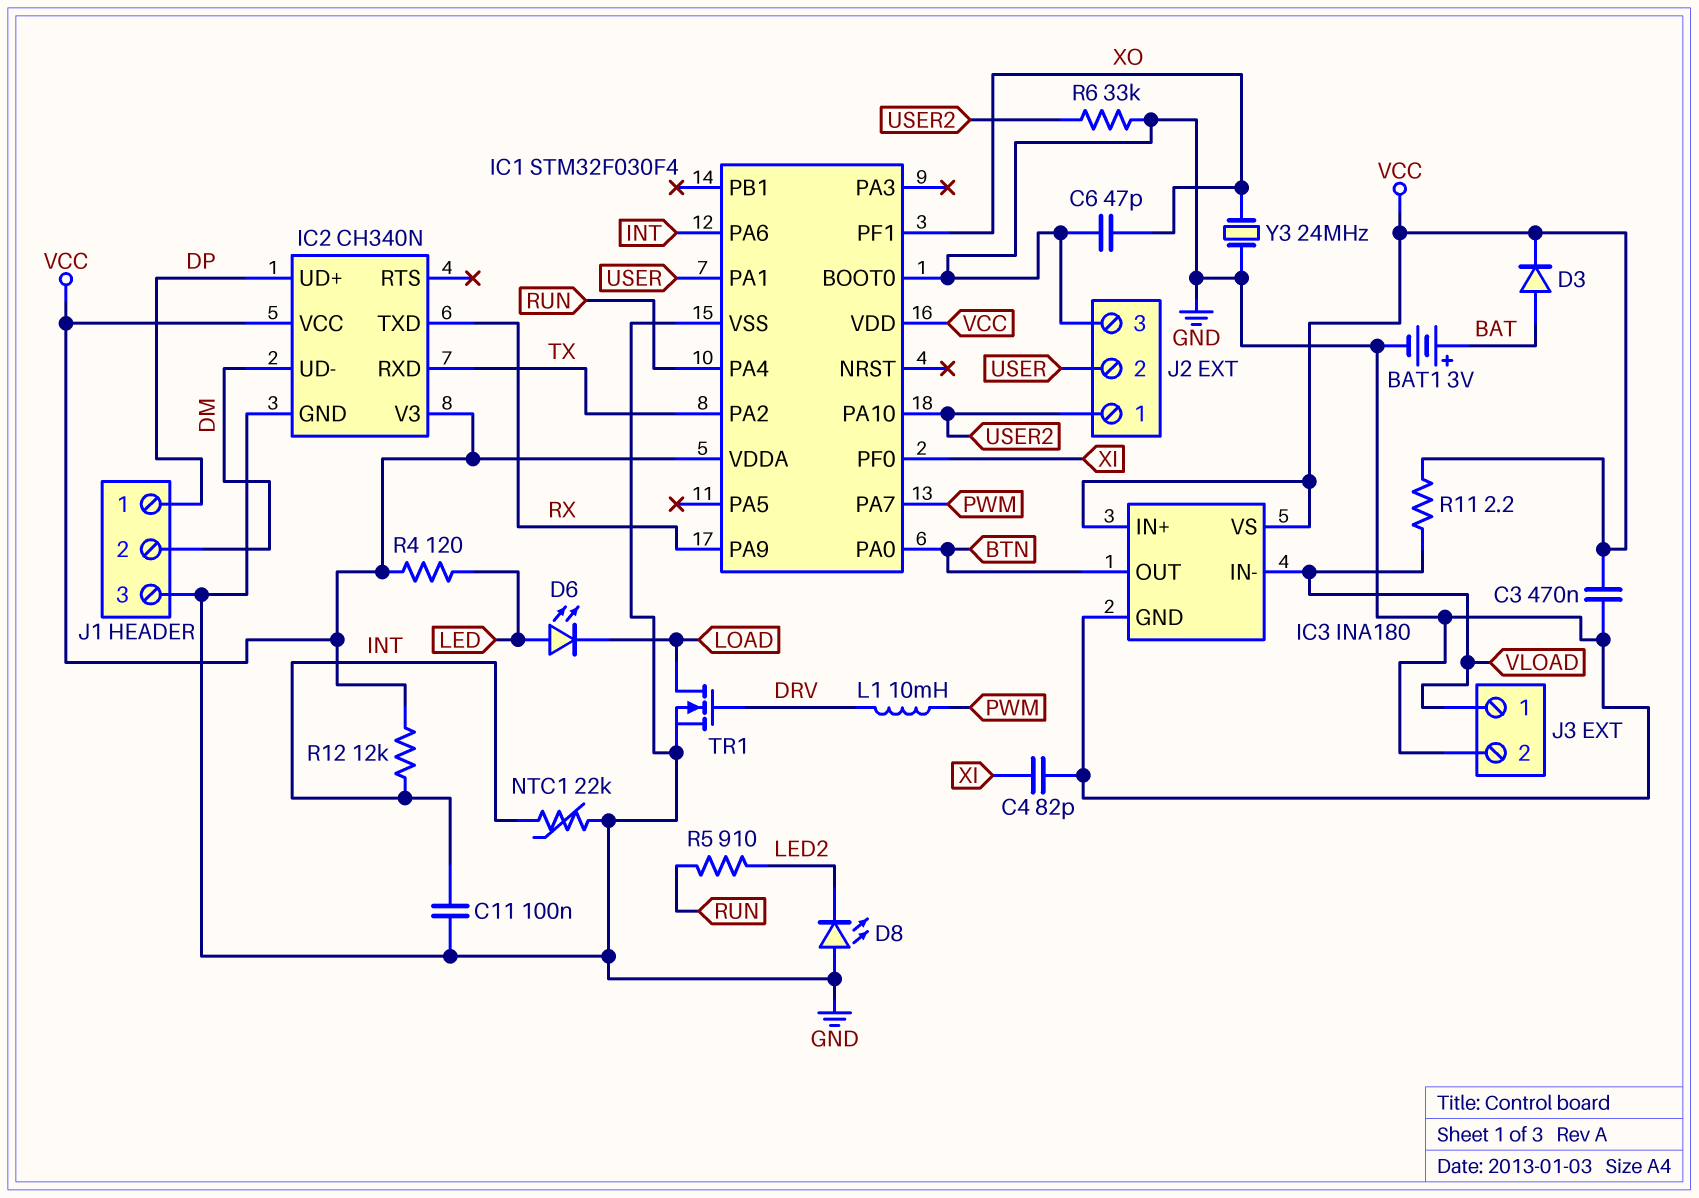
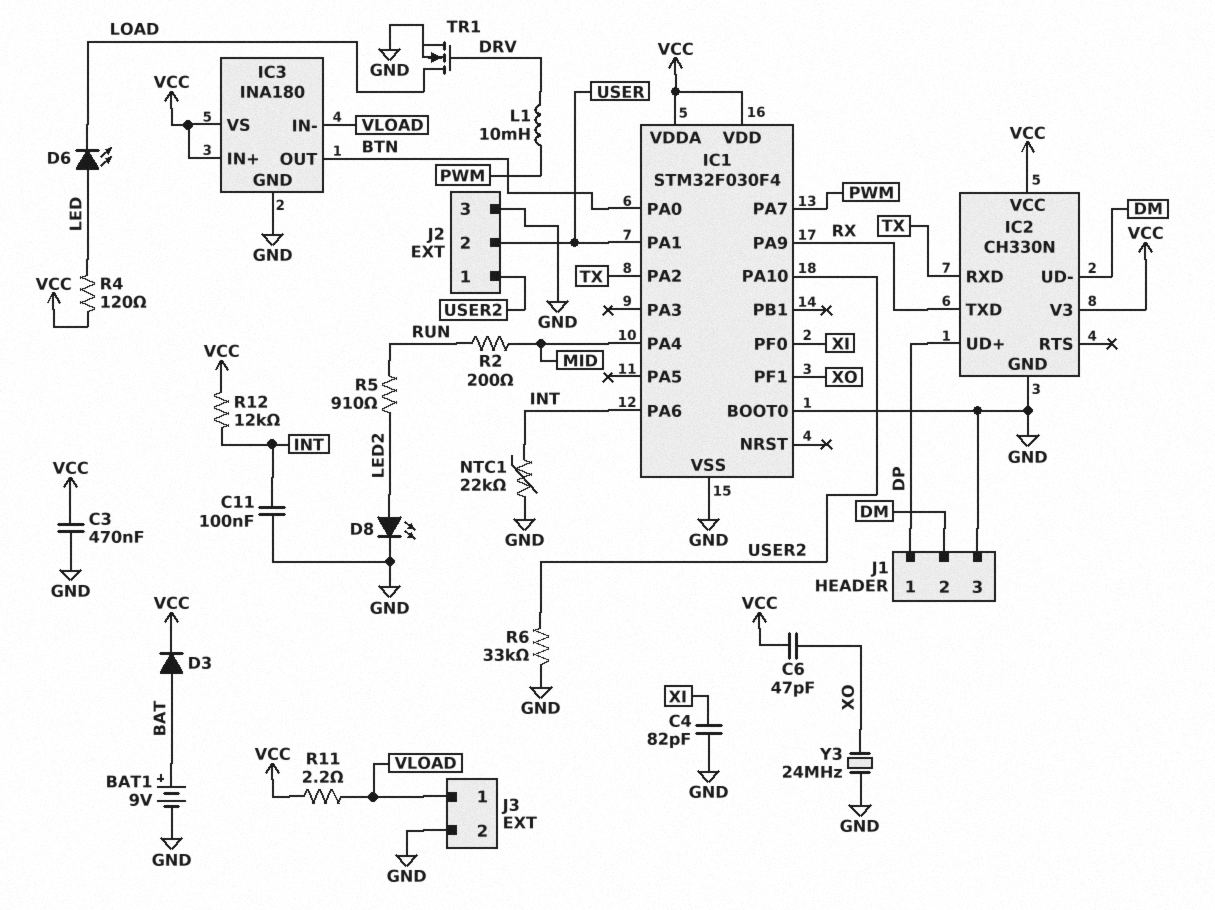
BAT1: 3V (plus BAT, minus GND) -> 9V (plus BAT, minus GND)
C6: 47pF (GND, XO) -> 47pF (VCC, XO)
D8: LED (A GND, K LED2) -> LED (A LED2, K GND)
IC1 pin PA4: RUN -> MID
IC2: CH340N -> CH330N
R2: none -> 200 (MID, RUN)

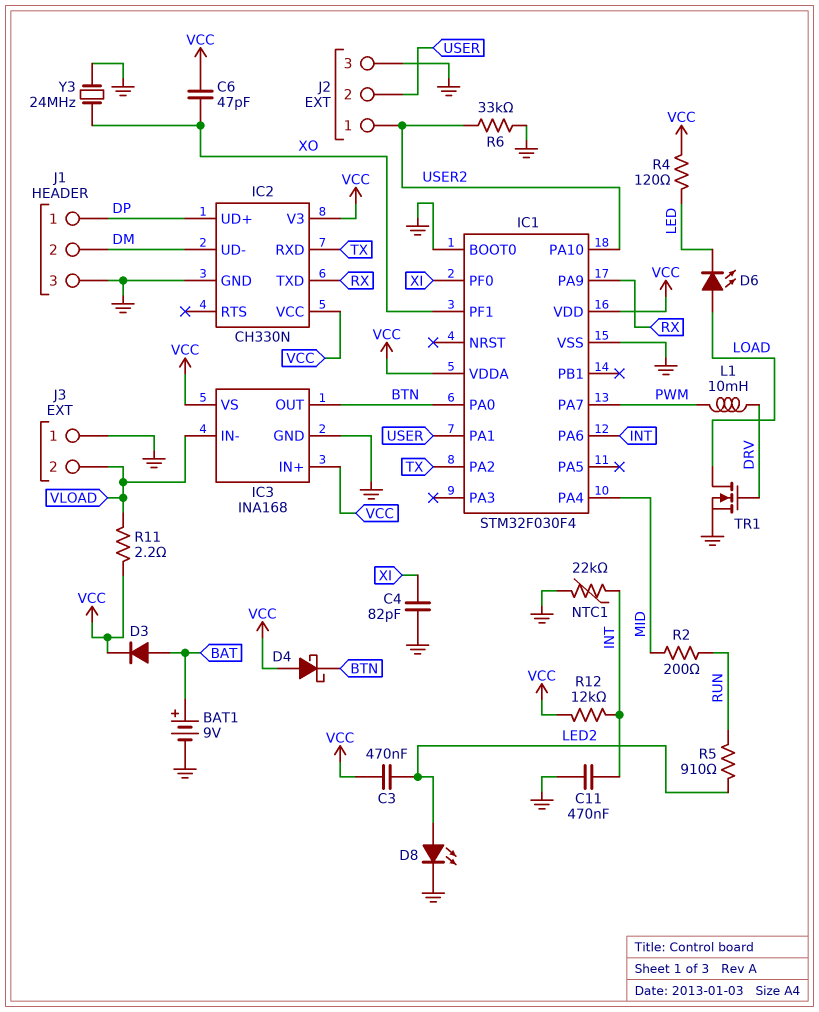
C3: 470nF (GND, VCC) -> 470nF (LED2, VCC)
C11: 100nF (GND, INT) -> 470nF (GND, INT)
D4: none -> schottky (A VCC, K BTN)
D6: LED (A LED, K LOAD) -> LED (A LOAD, K LED)
IC3: INA180 -> INA168
J3 pin 1: VLOAD -> GND
J3 pin 2: GND -> VLOAD

